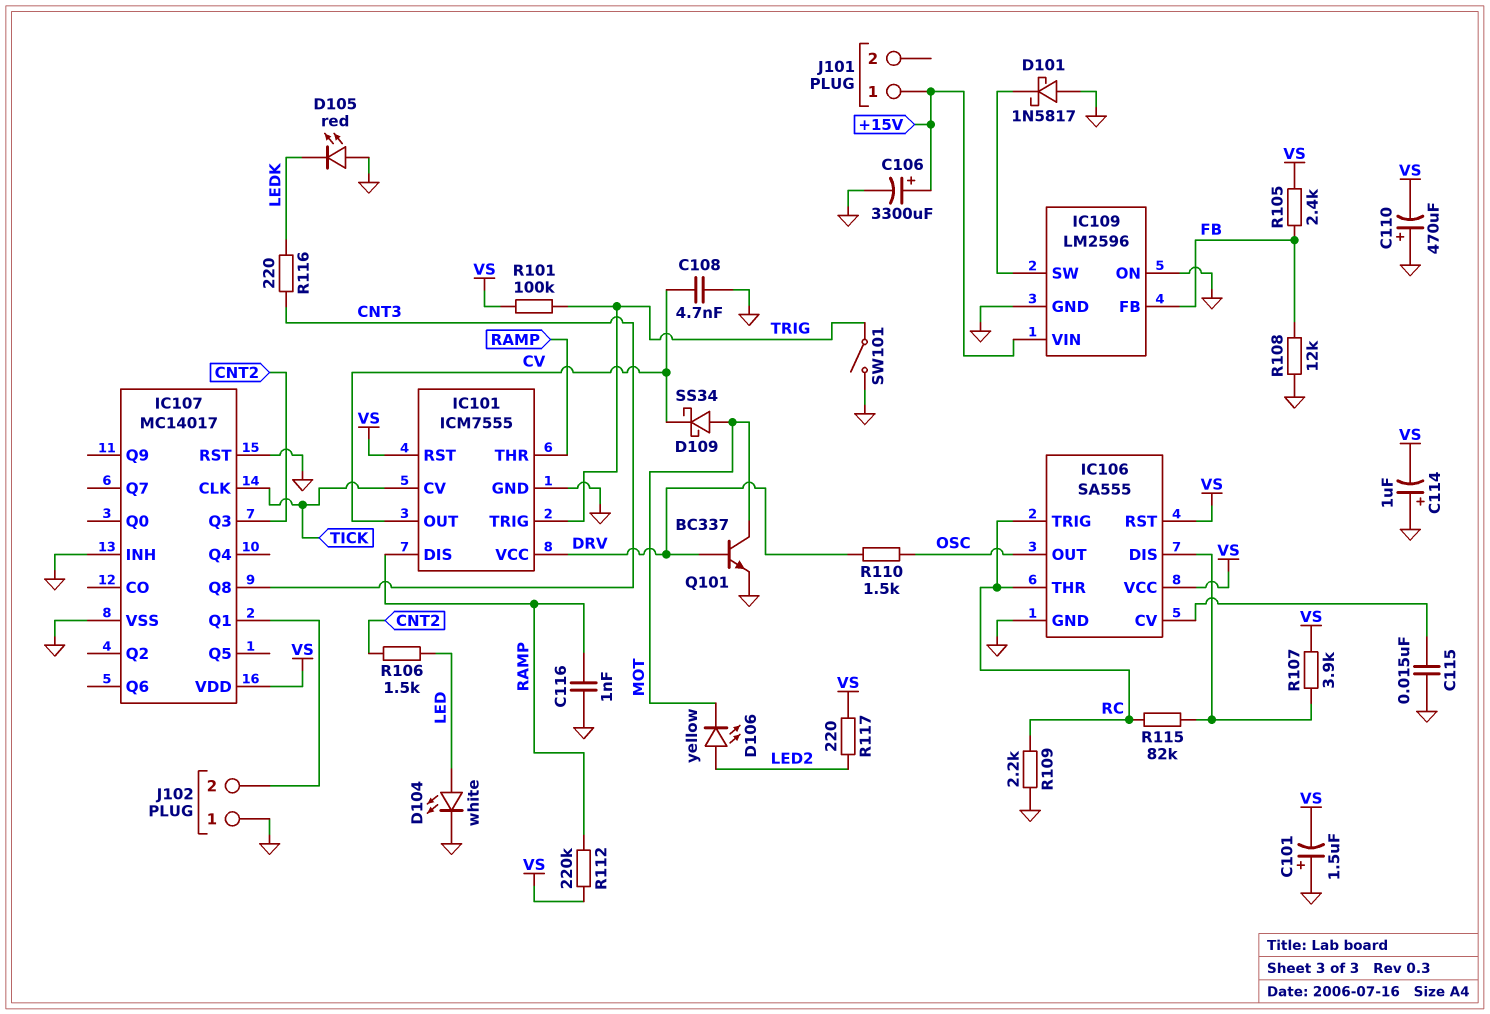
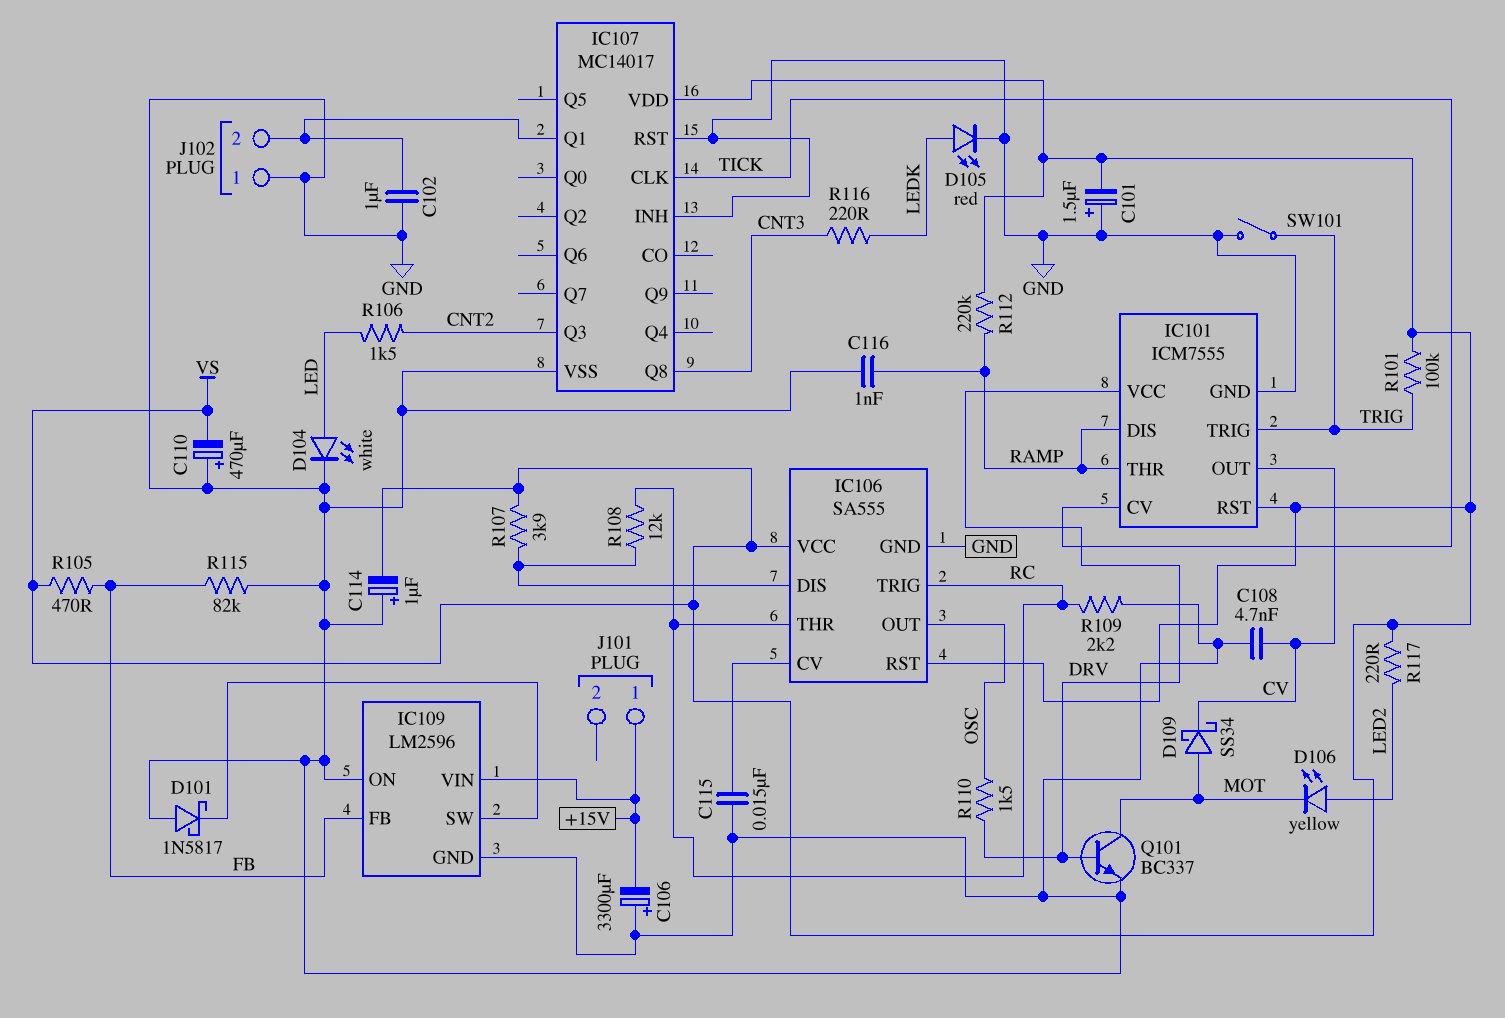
C102: none -> 1uF (GND, IC107/Q1)
C106: 3300uF (plus +15V, minus GND) -> 3300uF (plus GND, minus +15V)
D105: LED red (A GND, K LEDK) -> LED red (A LEDK, K GND)
R105: 2.4k (FB, VS) -> 470 (FB, VS)
R108: 12k (FB, GND) -> 12k (IC106/DIS, RC)
R115: 82k (IC106/DIS, RC) -> 82k (FB, GND)

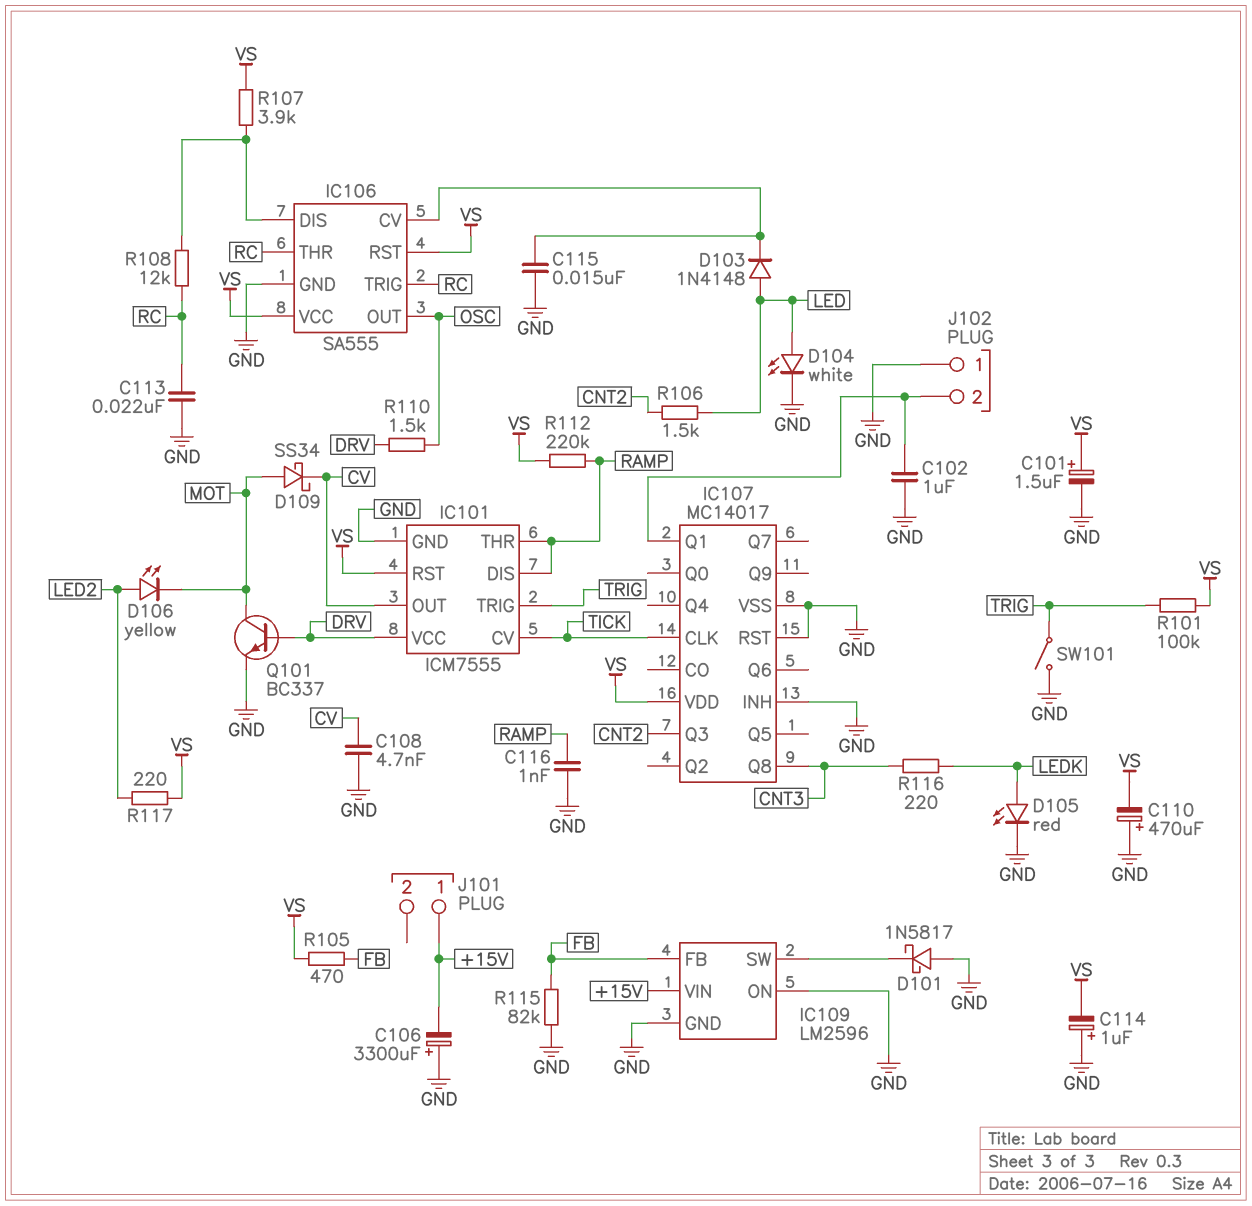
C101: 1.5uF (plus GND, minus VS) -> 1.5uF (plus VS, minus GND)
C113: none -> 22nF (GND, RC)
D103: none -> diode 1N4148 (A LED, K IC106/CV)
R109: 2.2k (GND, RC) -> none

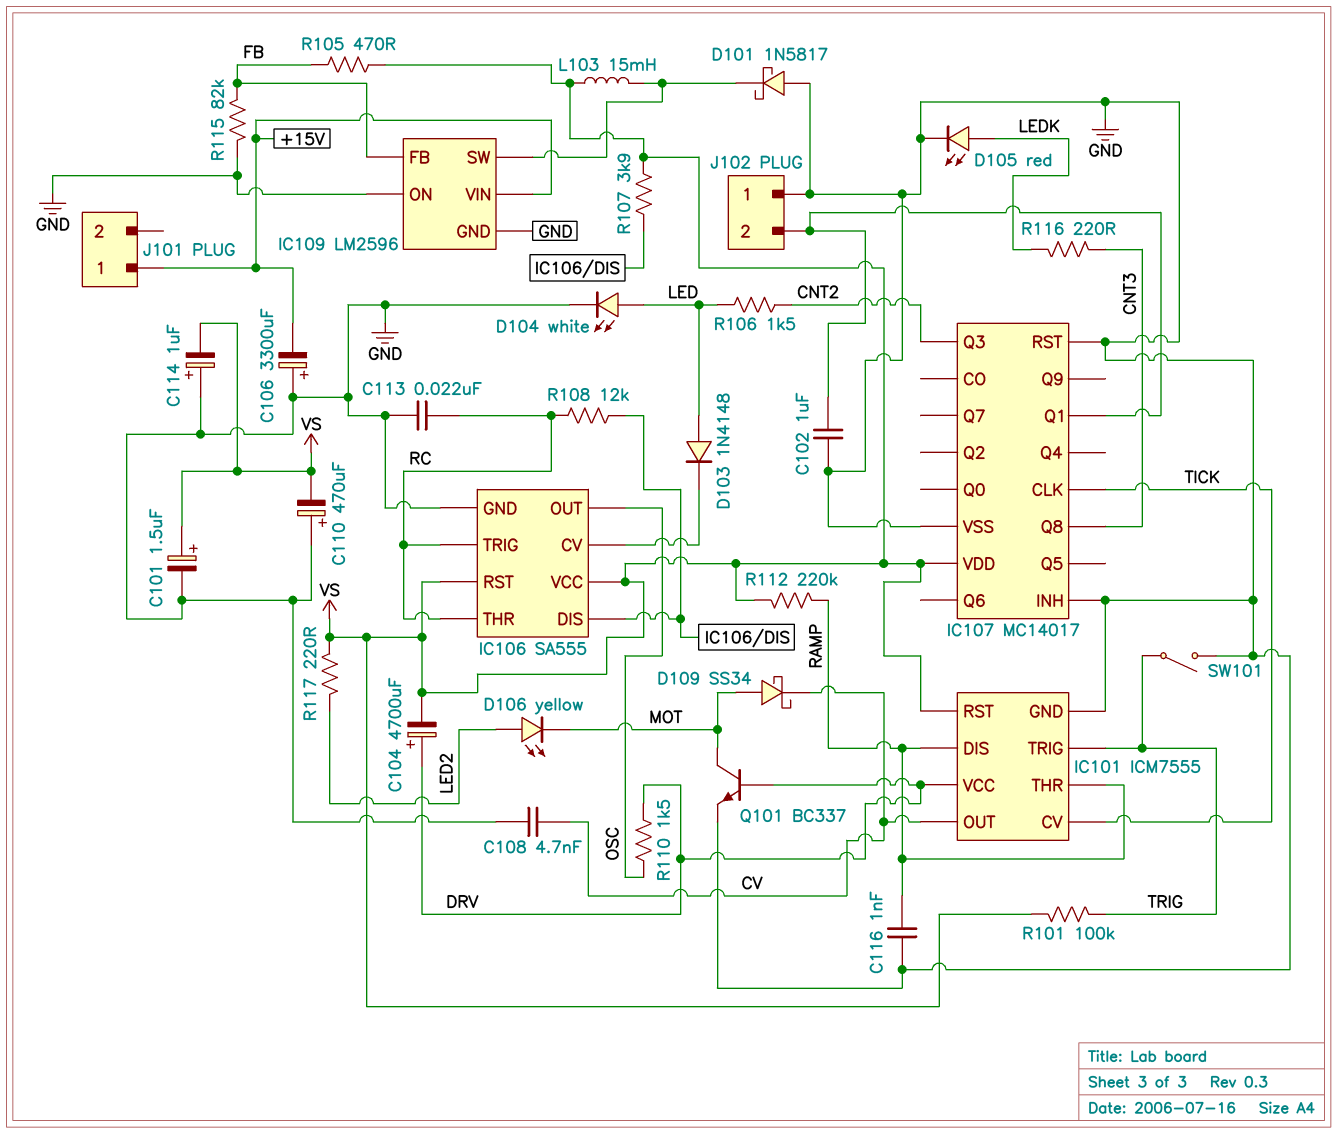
C104: none -> 4700uF (plus DRV, minus VS)
C115: 15nF (GND, IC106/CV) -> none
L103: none -> 15mH (IC109/SW, VS)

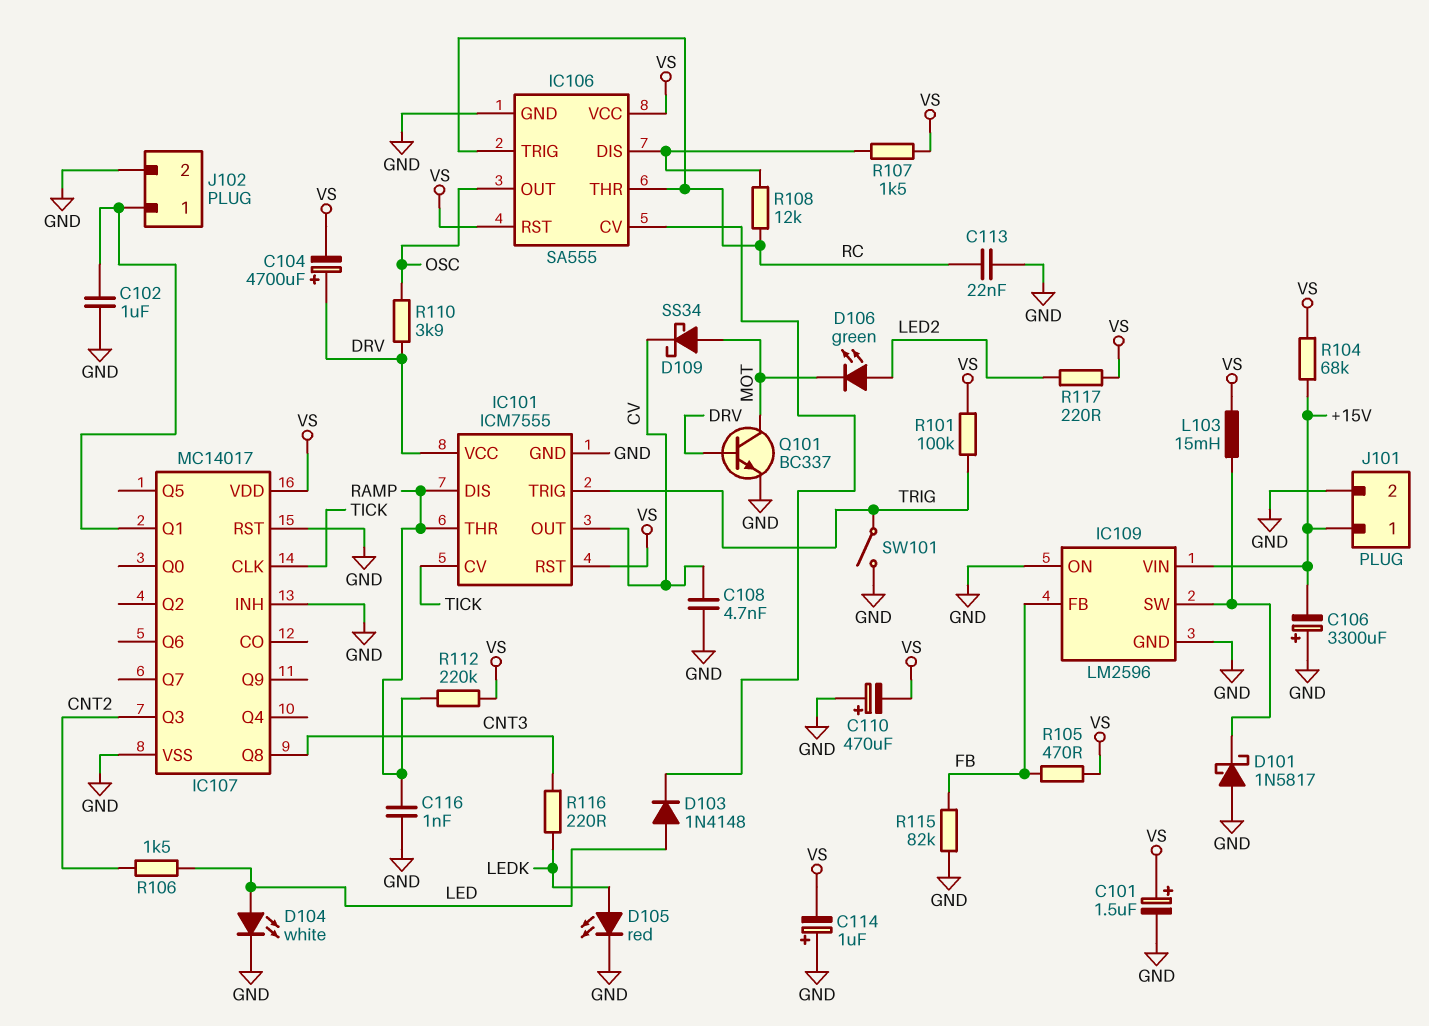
D106: LED yellow (A LED2, K MOT) -> LED green (A LED2, K MOT)
J101 pin 2: none -> GND
J102 pin 1: GND -> IC107/Q1
J102 pin 2: IC107/Q1 -> GND
R104: none -> 68k (+15V, VS)
R107: 3.9k (IC106/DIS, VS) -> 1.5k (IC106/DIS, VS)
R110: 1.5k (DRV, OSC) -> 3.9k (DRV, OSC)

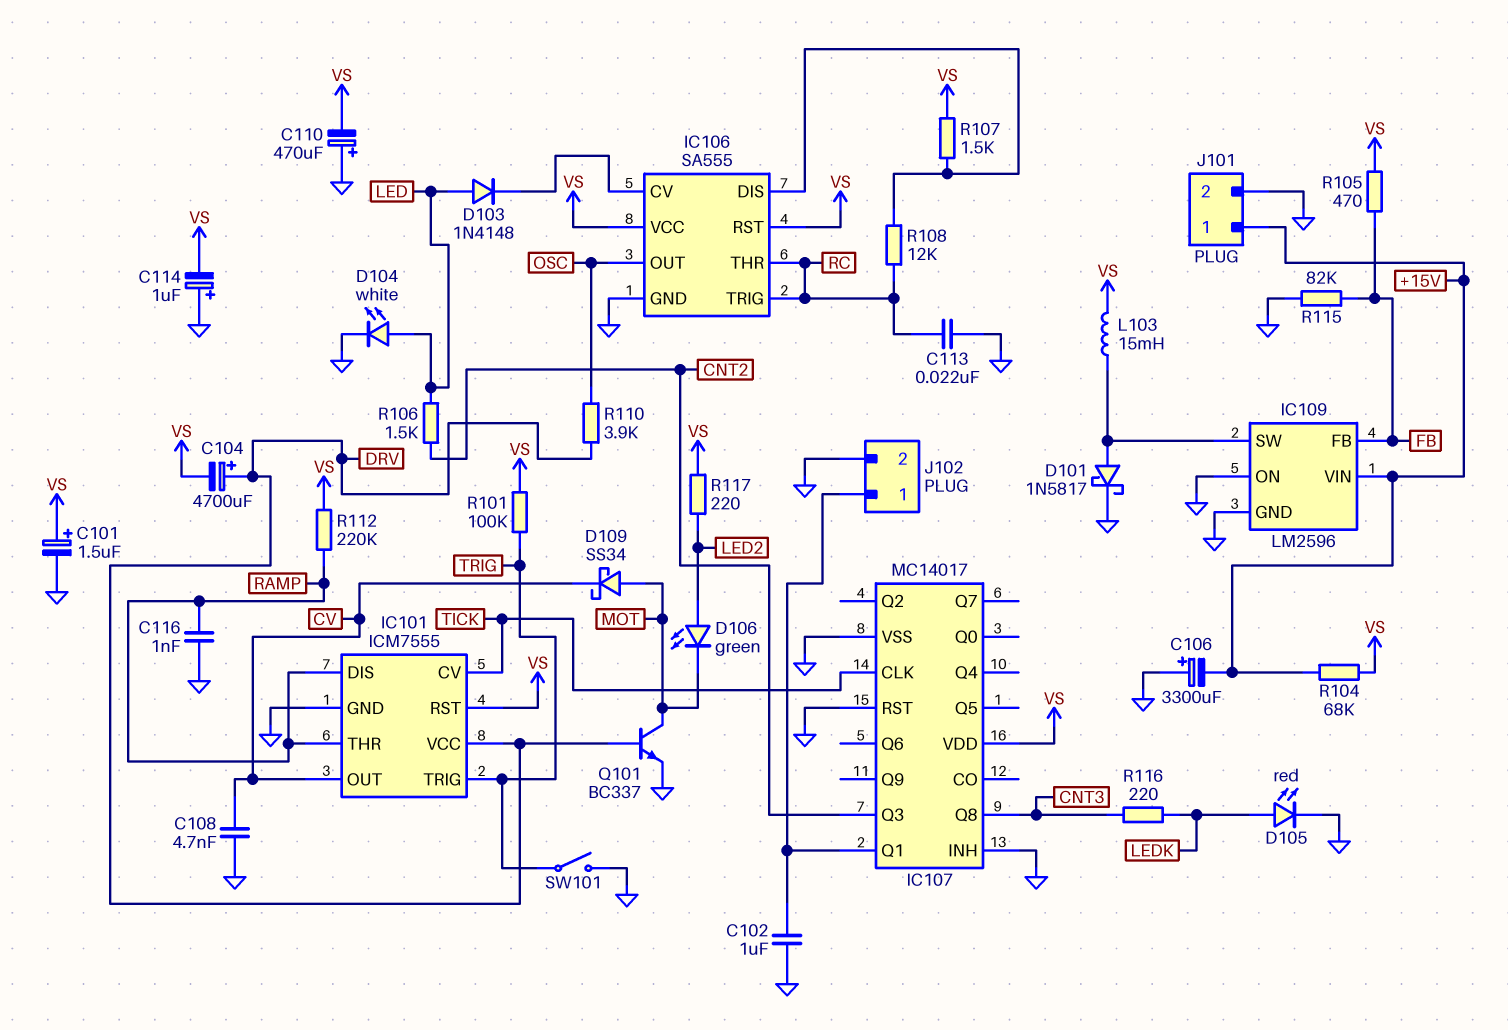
D101: schottky 1N5817 (A GND, K IC109/SW) -> schottky 1N5817 (A IC109/SW, K GND)

